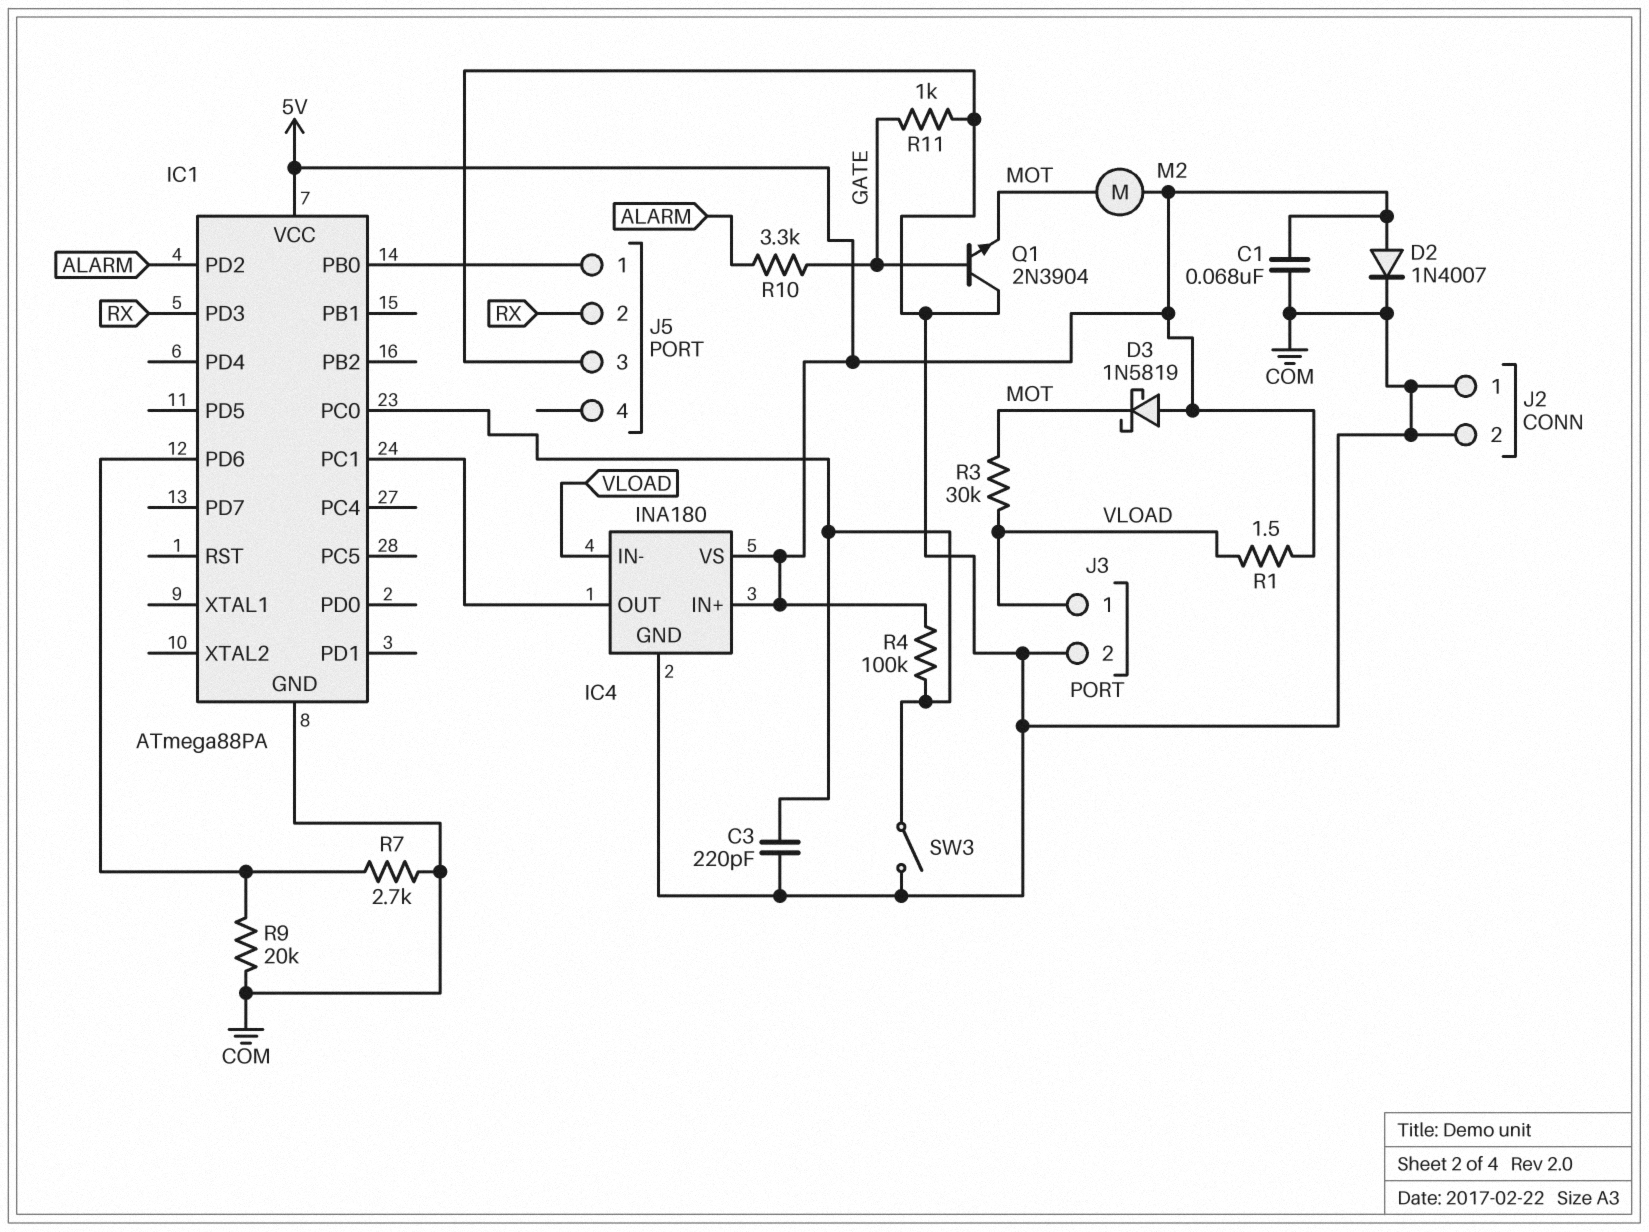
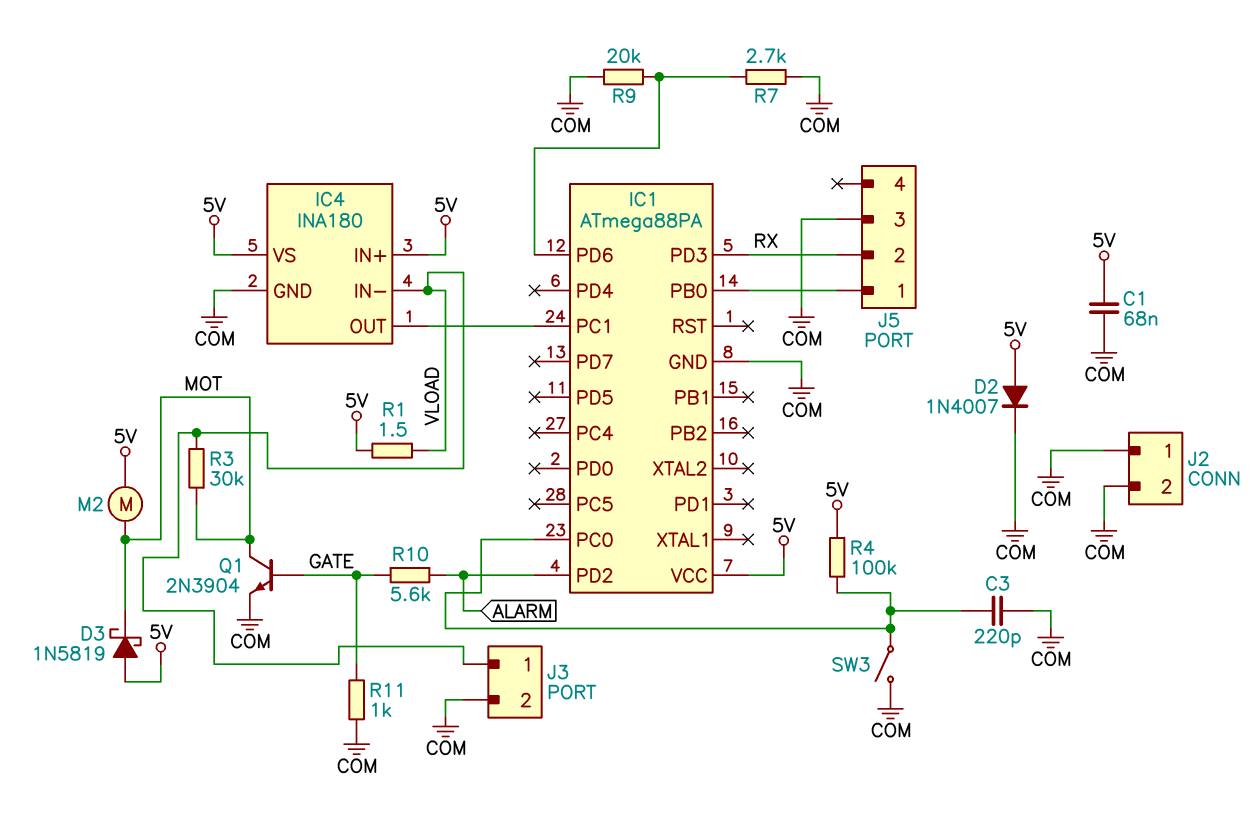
Q1: NPN 2N3904 (B GATE, C COM, E MOT) -> NPN 2N3904 (B GATE, C MOT, E COM)
R10: 3.3k (ALARM, GATE) -> 5.6k (ALARM, GATE)

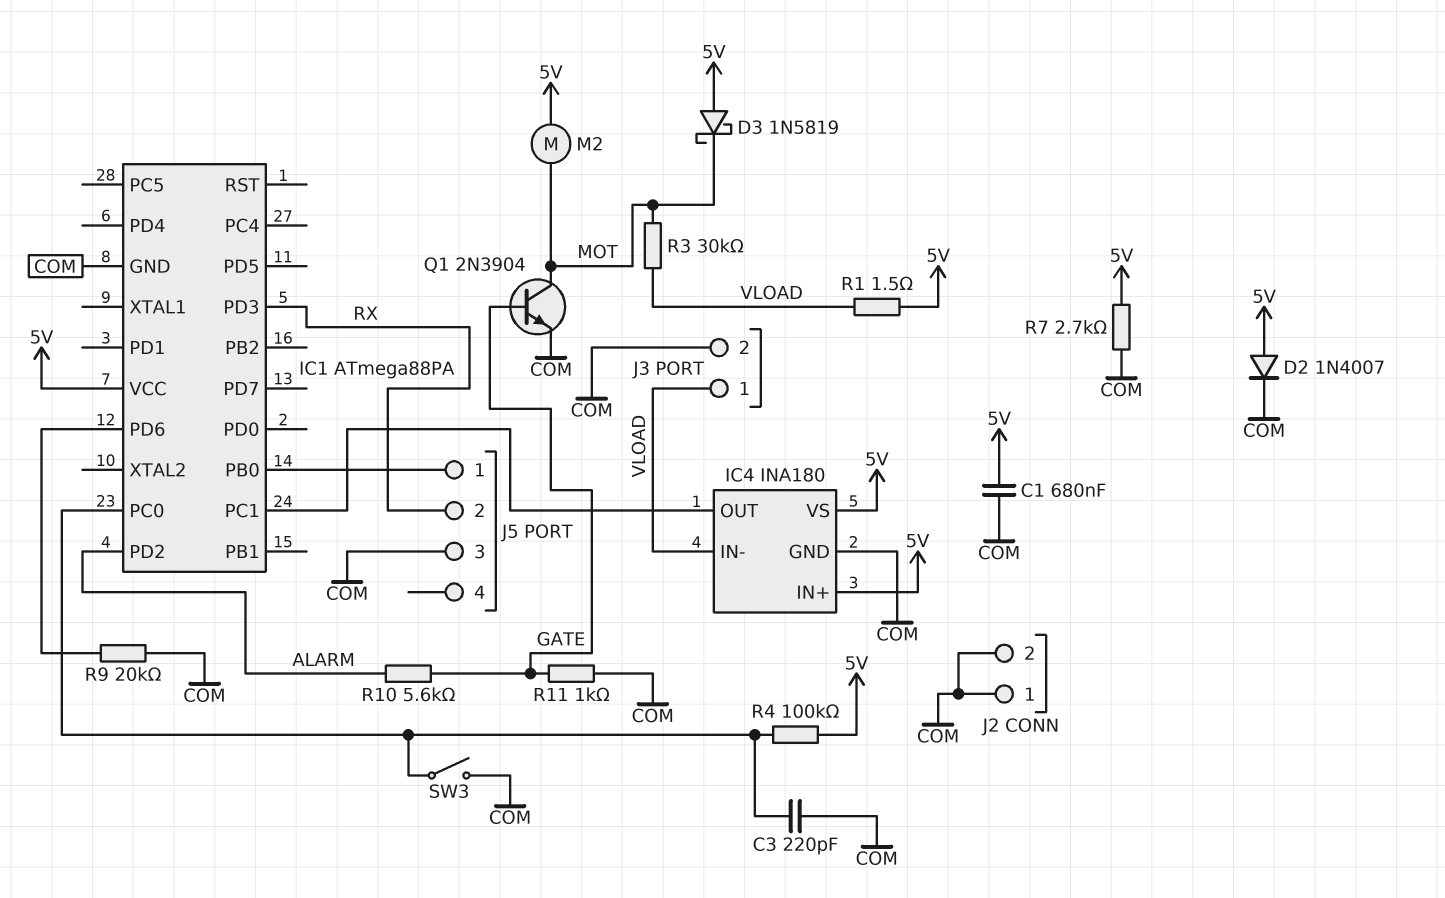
C1: 68nF (5V, COM) -> 680nF (5V, COM)
R7: 2.7k (COM, IC1/PD6) -> 2.7k (5V, COM)

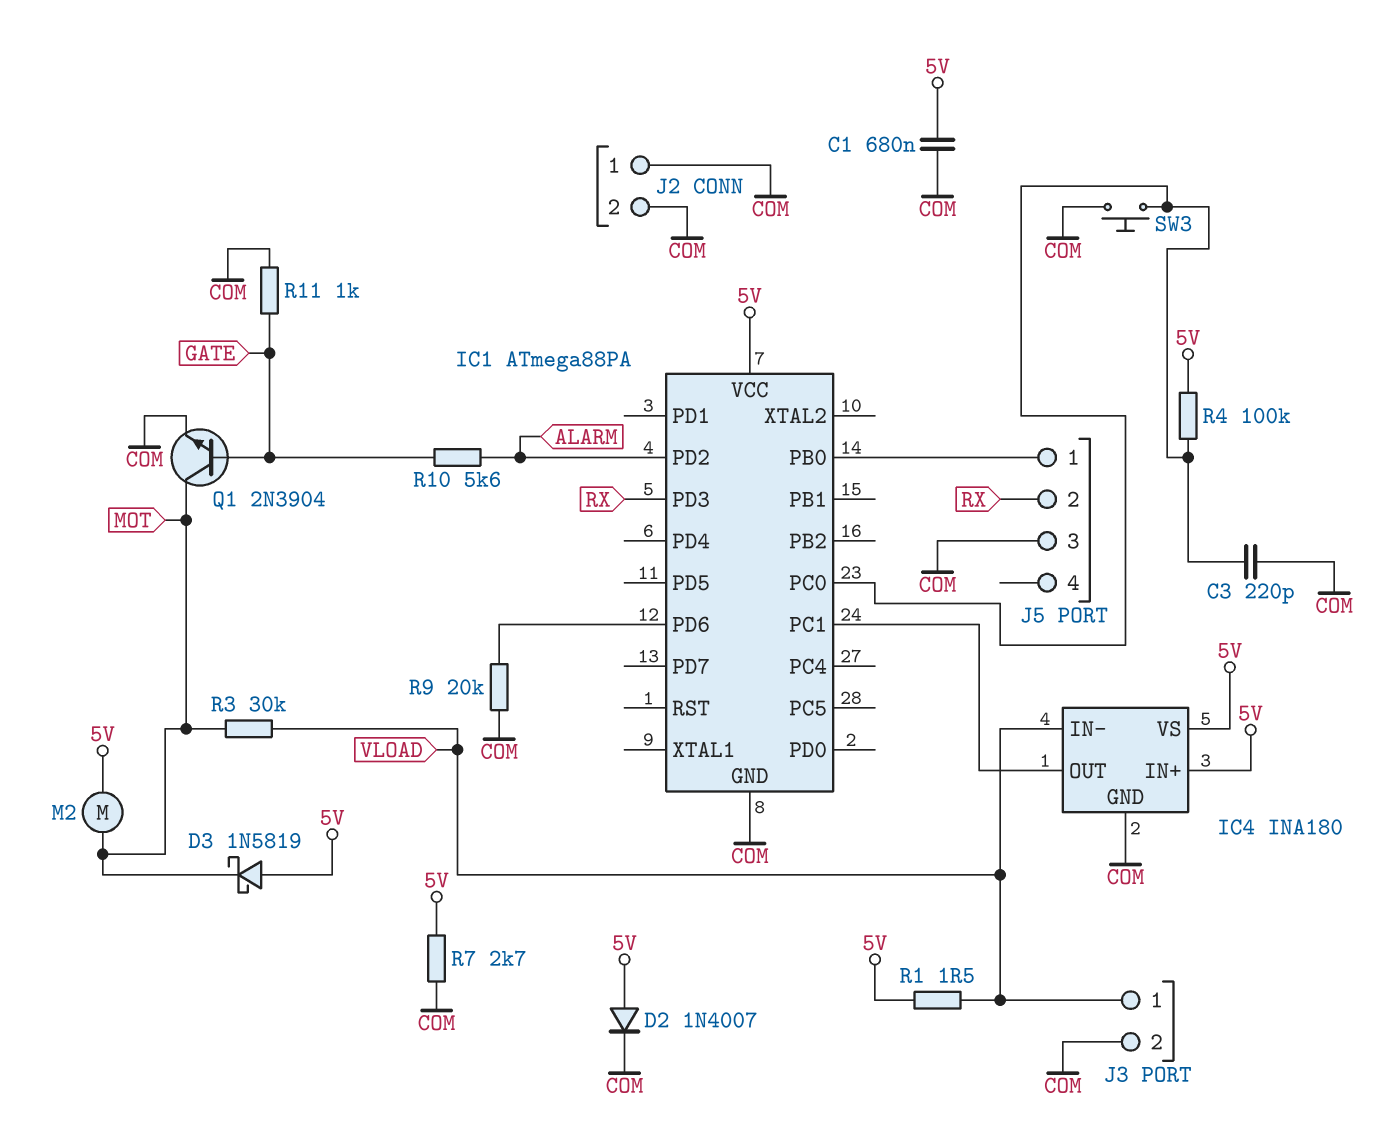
SW3: switch (COM, IC1/PC0) -> button (COM, IC1/PC0)

